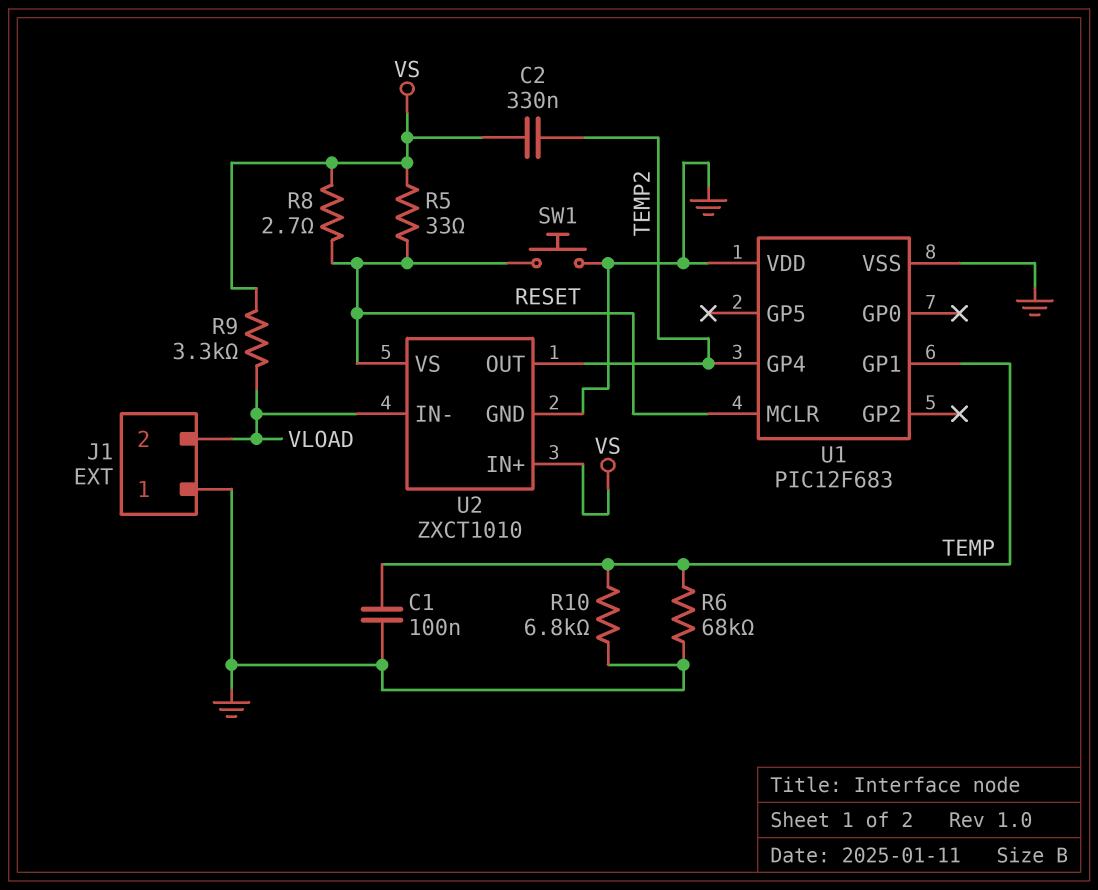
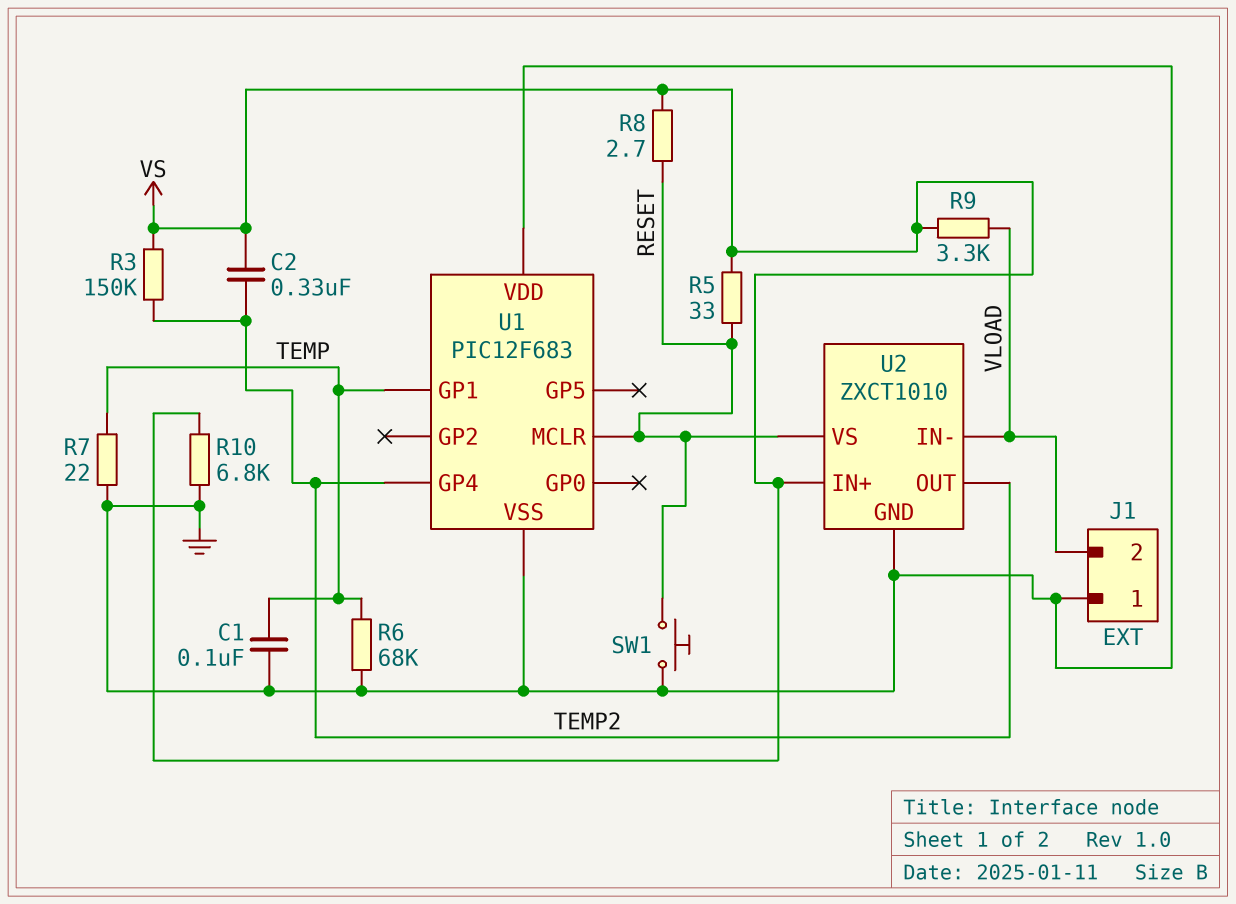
R3: none -> 150k (TEMP2, VS)
R7: none -> 22 (GND, TEMP)
R10: 6.8k (GND, TEMP) -> 6.8k (GND, VS)

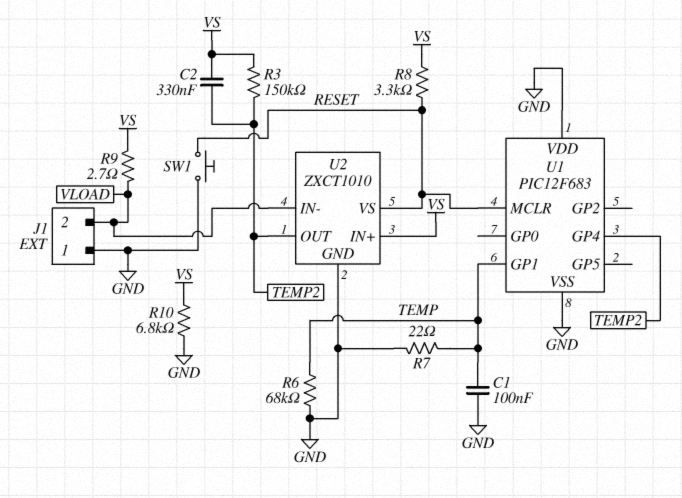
R5: 33 (RESET, VS) -> none
R8: 2.7 (RESET, VS) -> 3.3k (RESET, VS)
R9: 3.3k (VLOAD, VS) -> 2.7 (VLOAD, VS)

